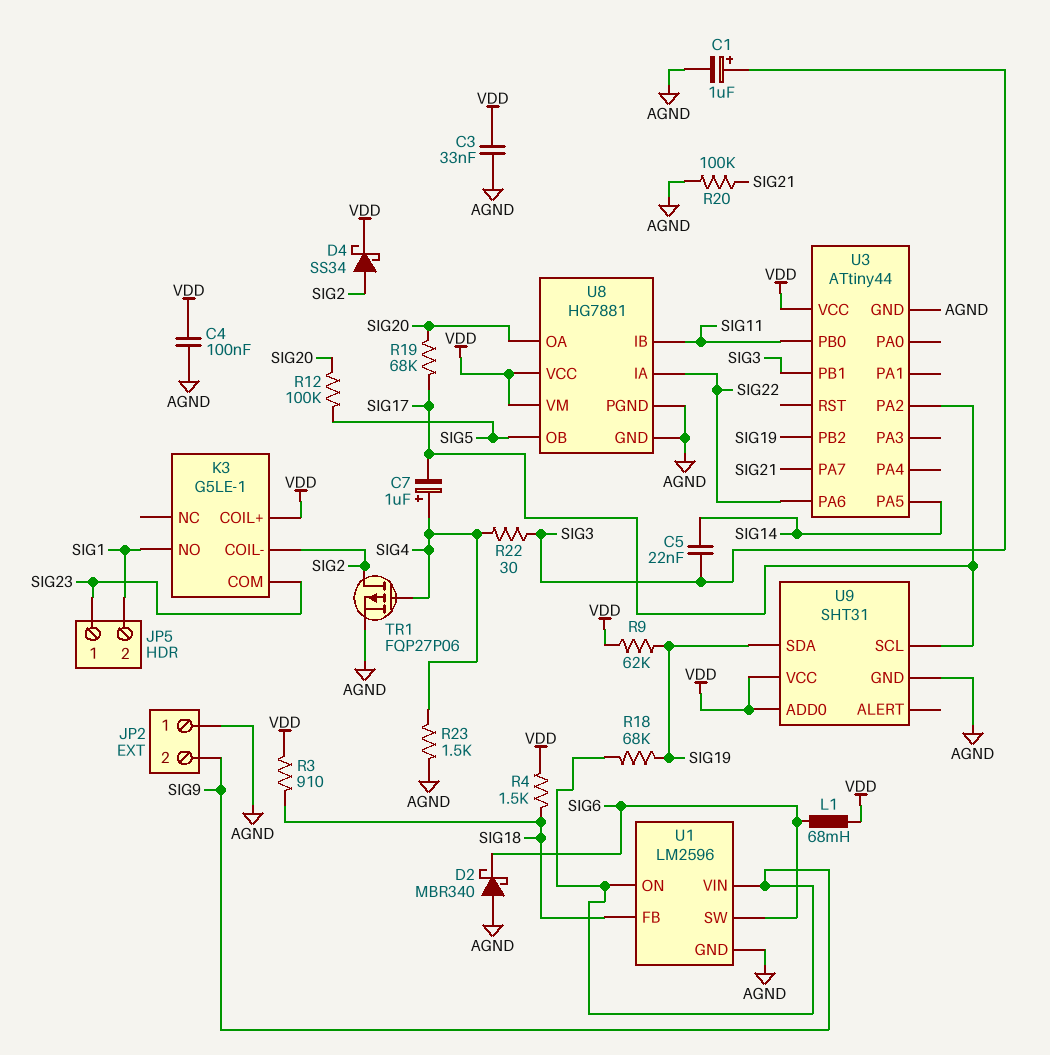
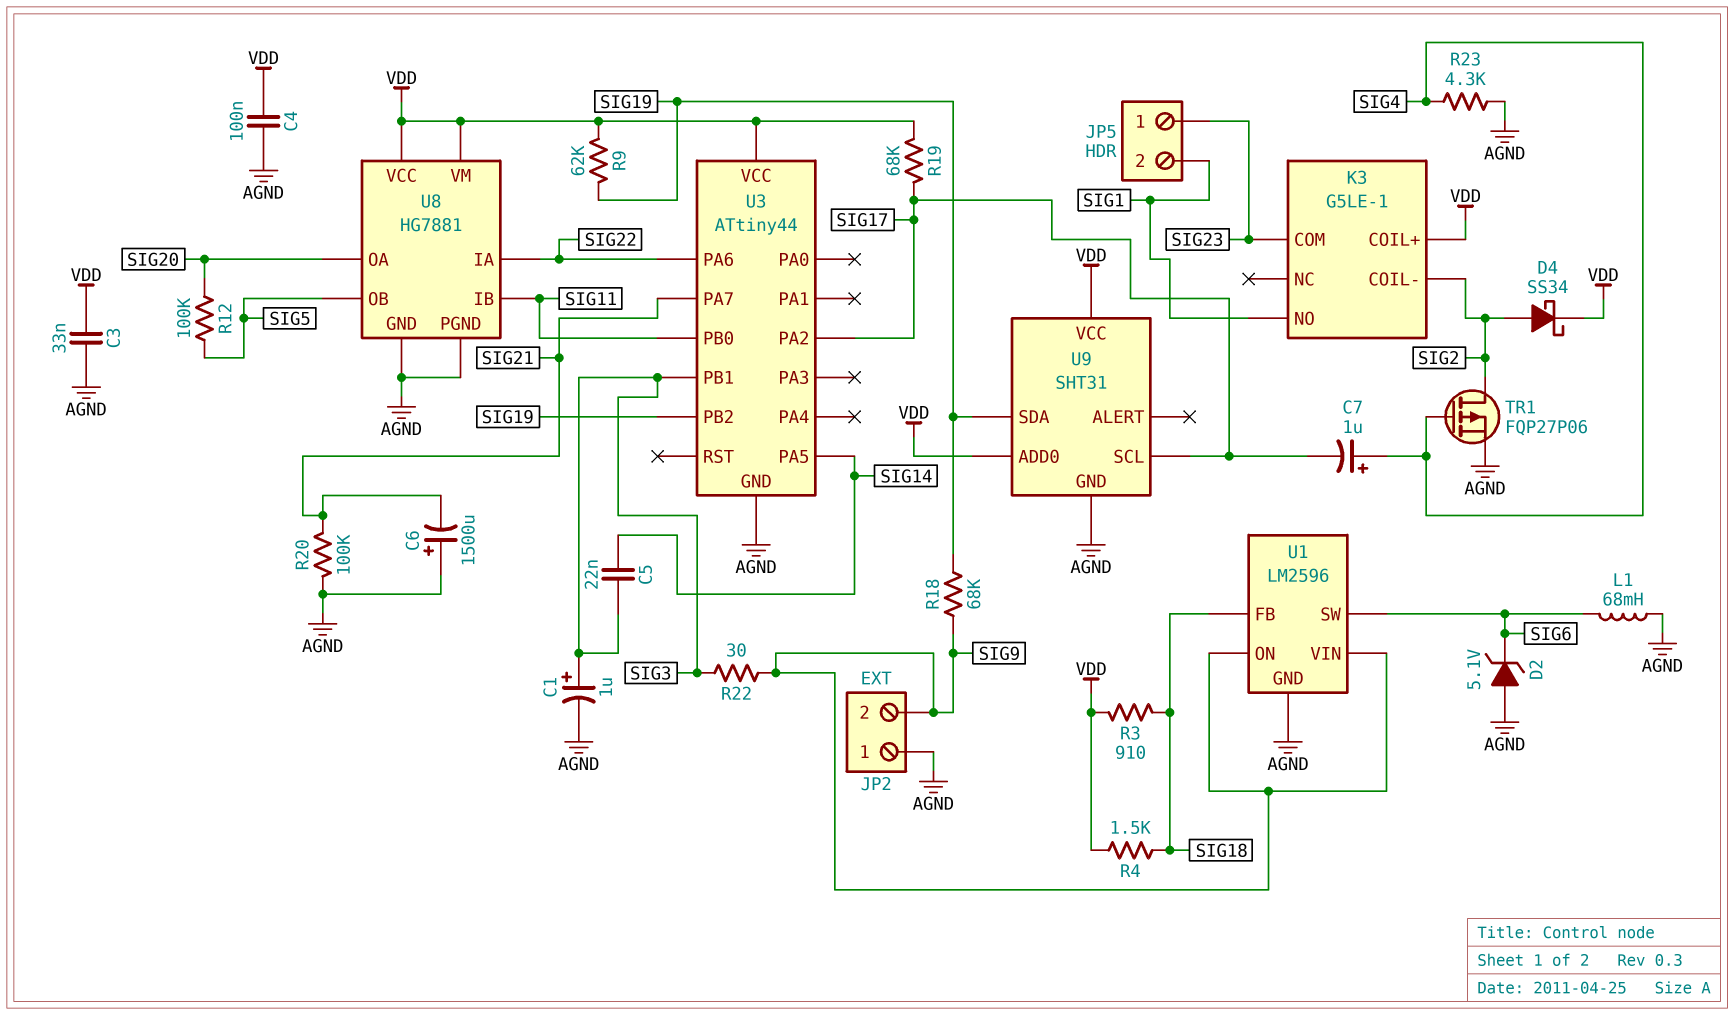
C6: none -> 1500uF (plus AGND, minus SIG21)
D2: schottky MBR340 (A AGND, K SIG6) -> zener 5.1V (A AGND, K SIG6)
L1: 68mH (SIG6, VDD) -> 68mH (AGND, SIG6)
R19: 68k (SIG17, SIG20) -> 68k (SIG17, VDD)
R22: 30 (SIG3, SIG4) -> 30 (SIG3, SIG9)
R23: 1.5k (AGND, SIG4) -> 4.3k (AGND, SIG4)

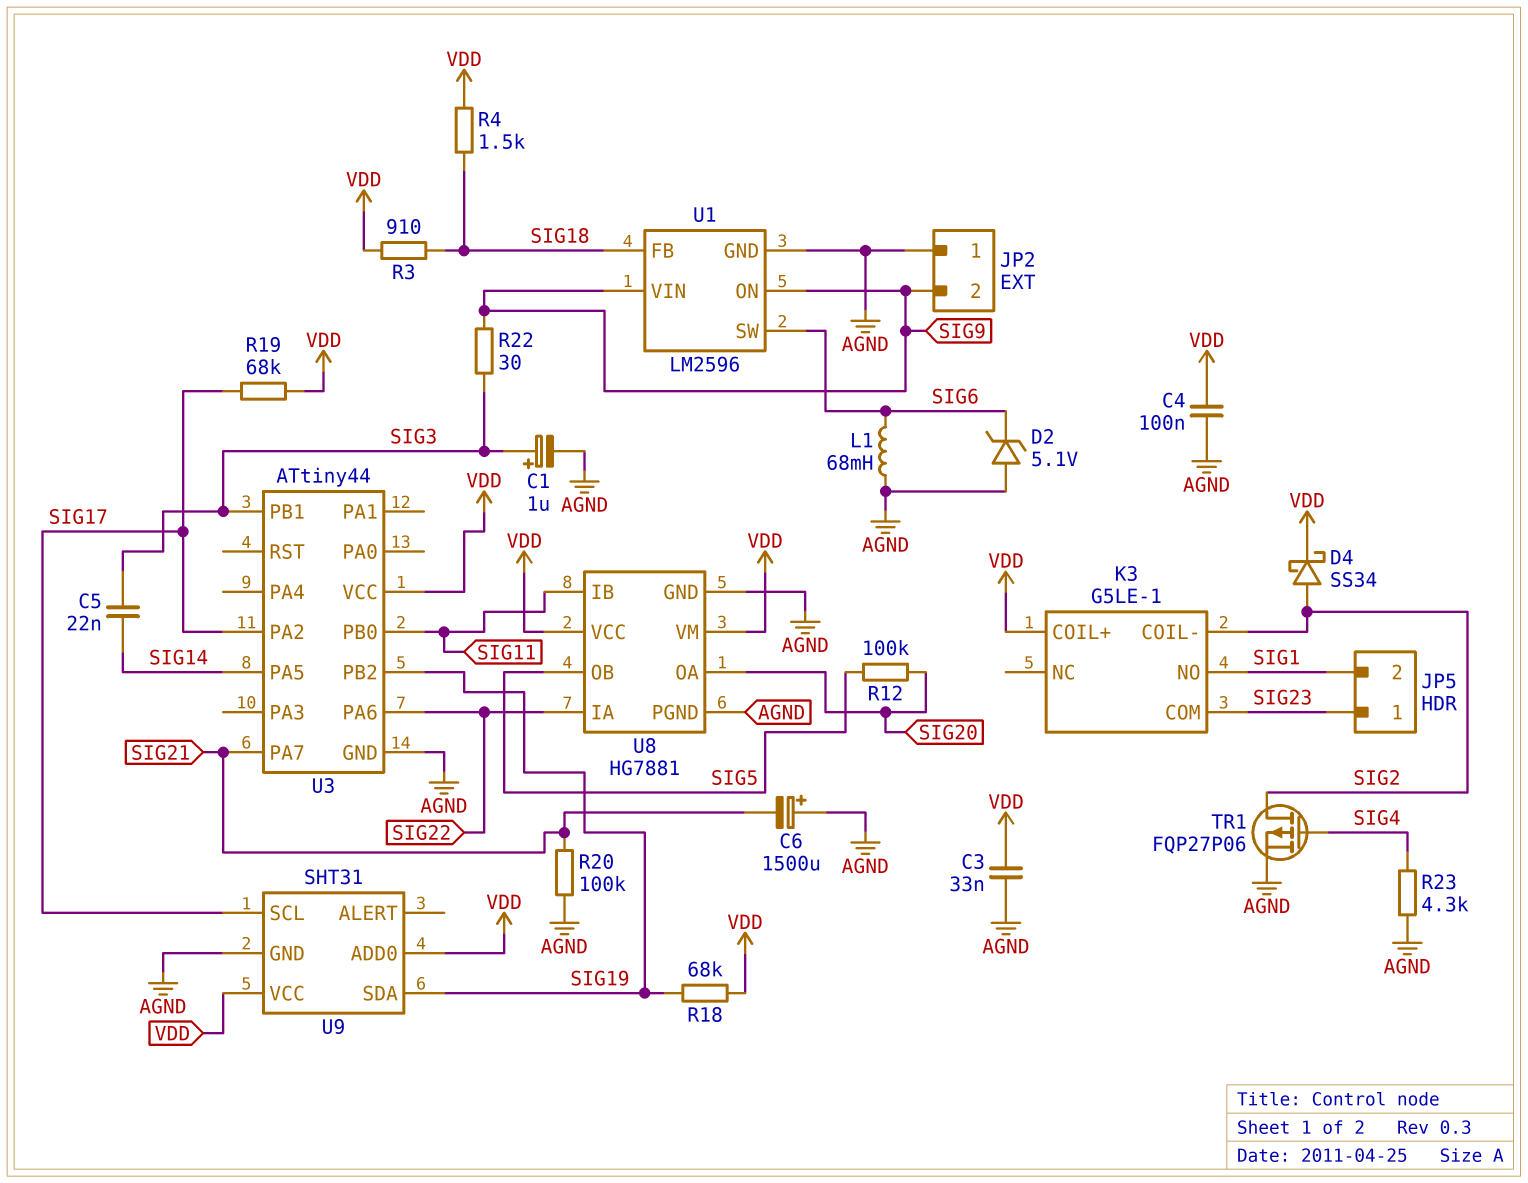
C7: 1uF (plus SIG4, minus SIG17) -> none
R9: 62k (SIG19, VDD) -> none
R18: 68k (SIG9, SIG19) -> 68k (SIG19, VDD)

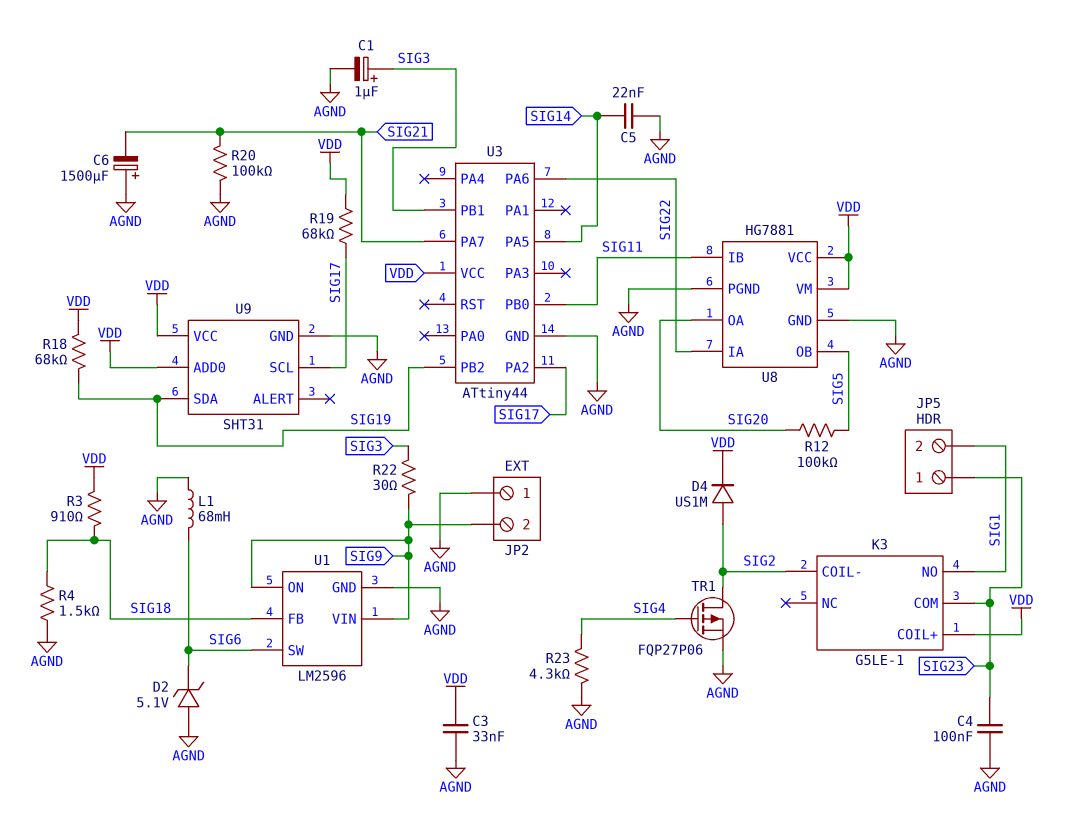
C4: 100nF (AGND, VDD) -> 100nF (AGND, SIG23)
C5: 22nF (SIG3, SIG14) -> 22nF (AGND, SIG14)
D4: schottky SS34 (A SIG2, K VDD) -> diode US1M (A SIG2, K VDD)
R4: 1.5k (SIG18, VDD) -> 1.5k (AGND, SIG18)

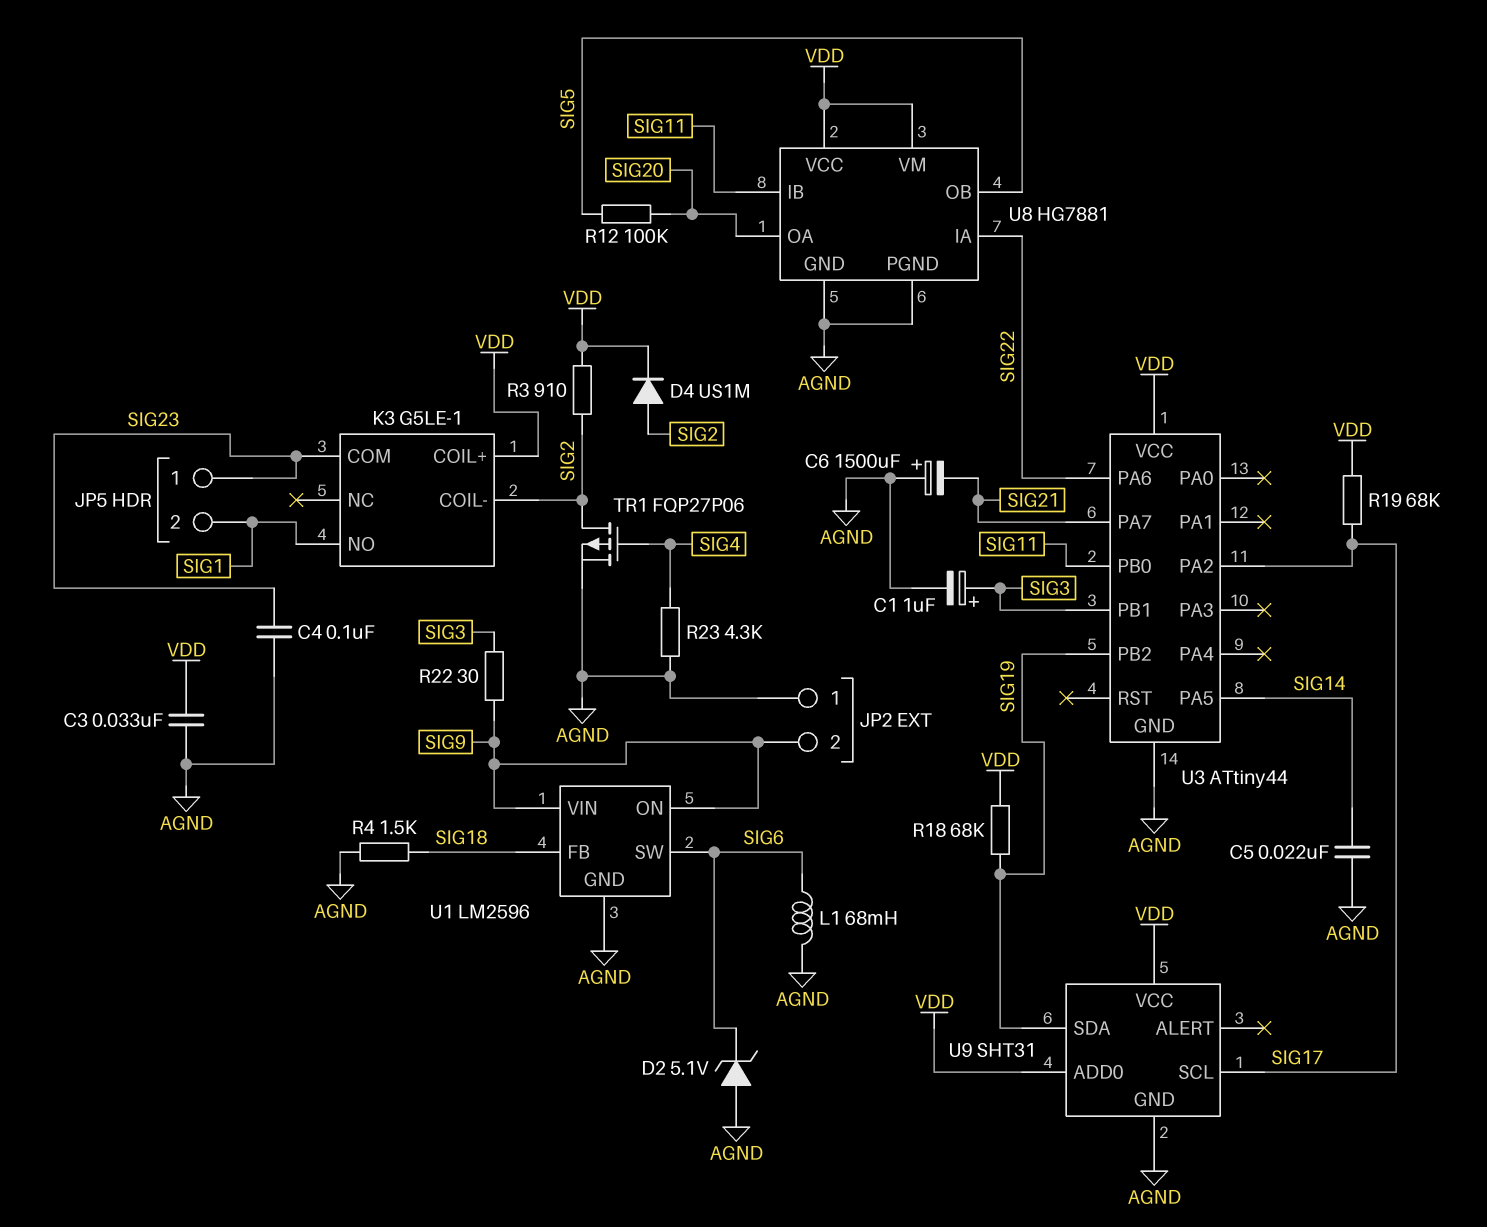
R3: 910 (SIG18, VDD) -> 910 (SIG2, VDD)
R20: 100k (AGND, SIG21) -> none

